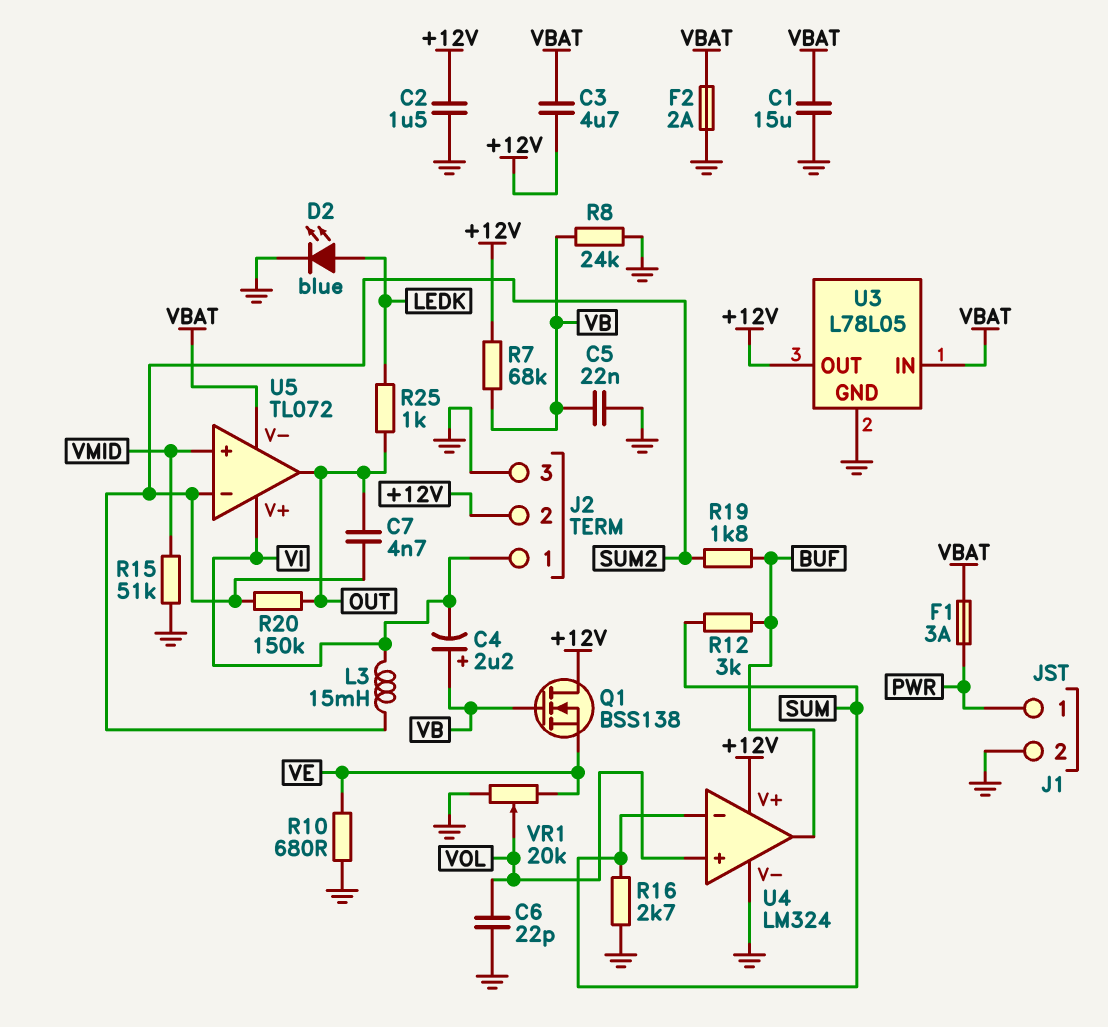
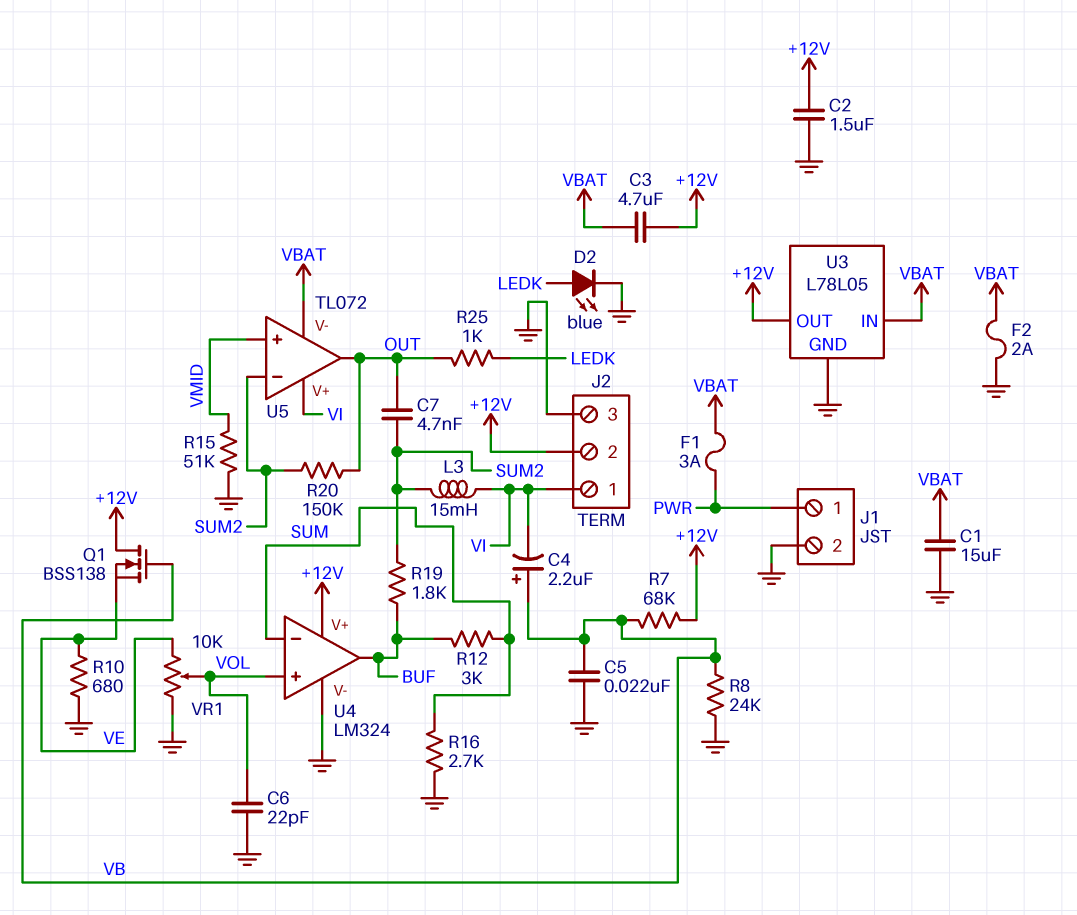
VR1: 20k (GND, VE, wiper VOL) -> 10k (GND, VE, wiper VOL)

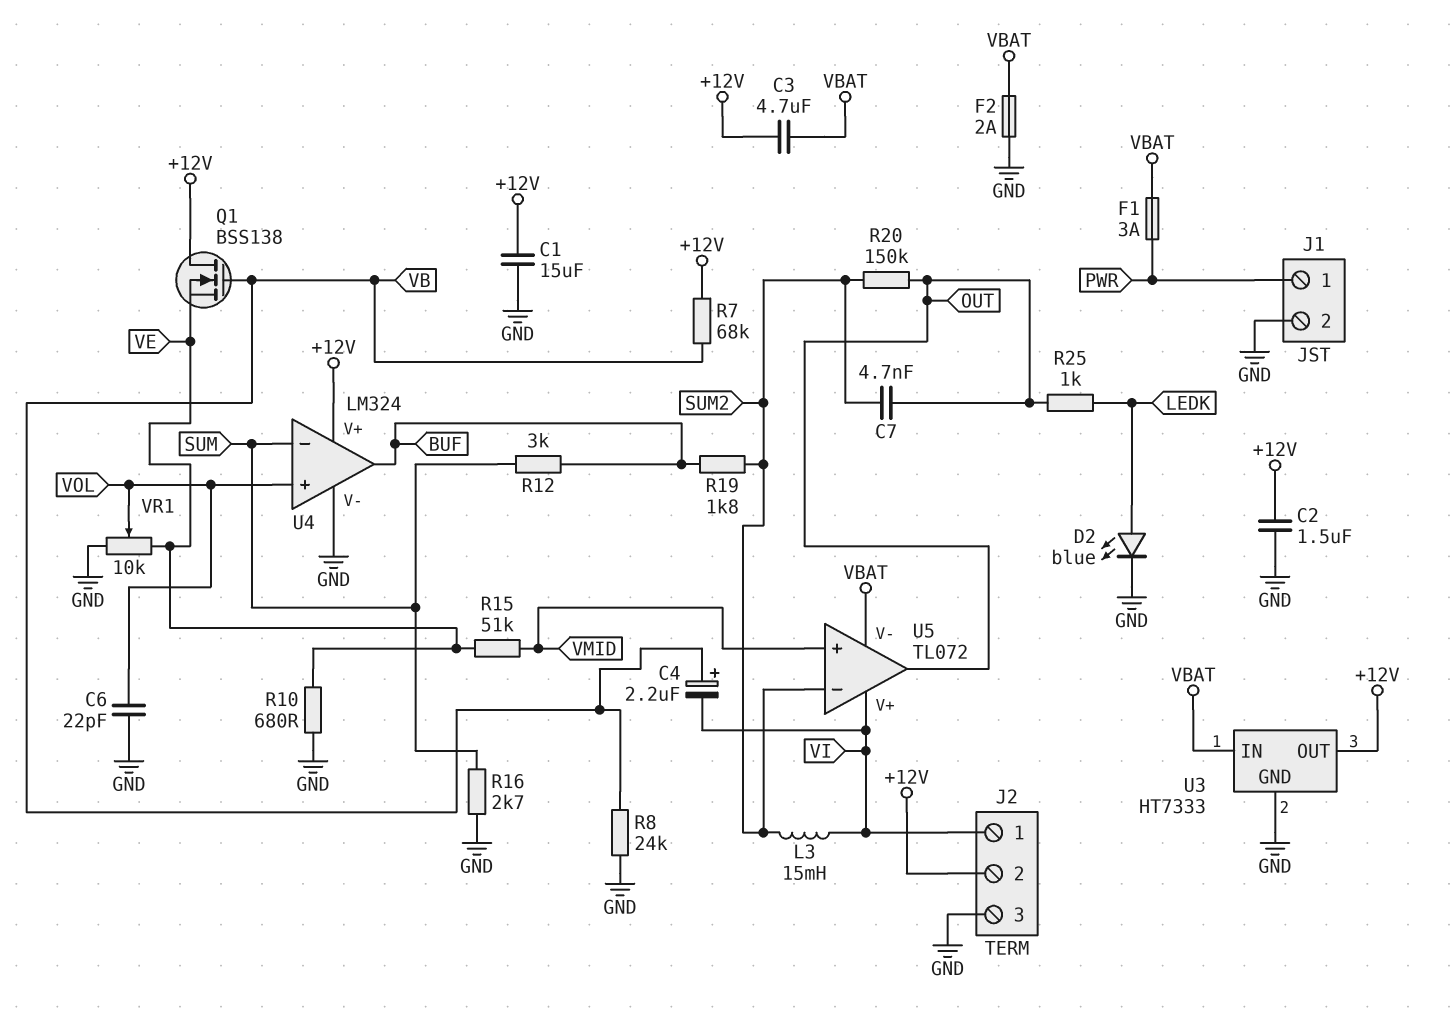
C1: 15uF (GND, VBAT) -> 15uF (+12V, GND)
C5: 22nF (GND, VB) -> none
R15: 51k (GND, VMID) -> 51k (VE, VMID)
U3: L78L05 -> HT7333

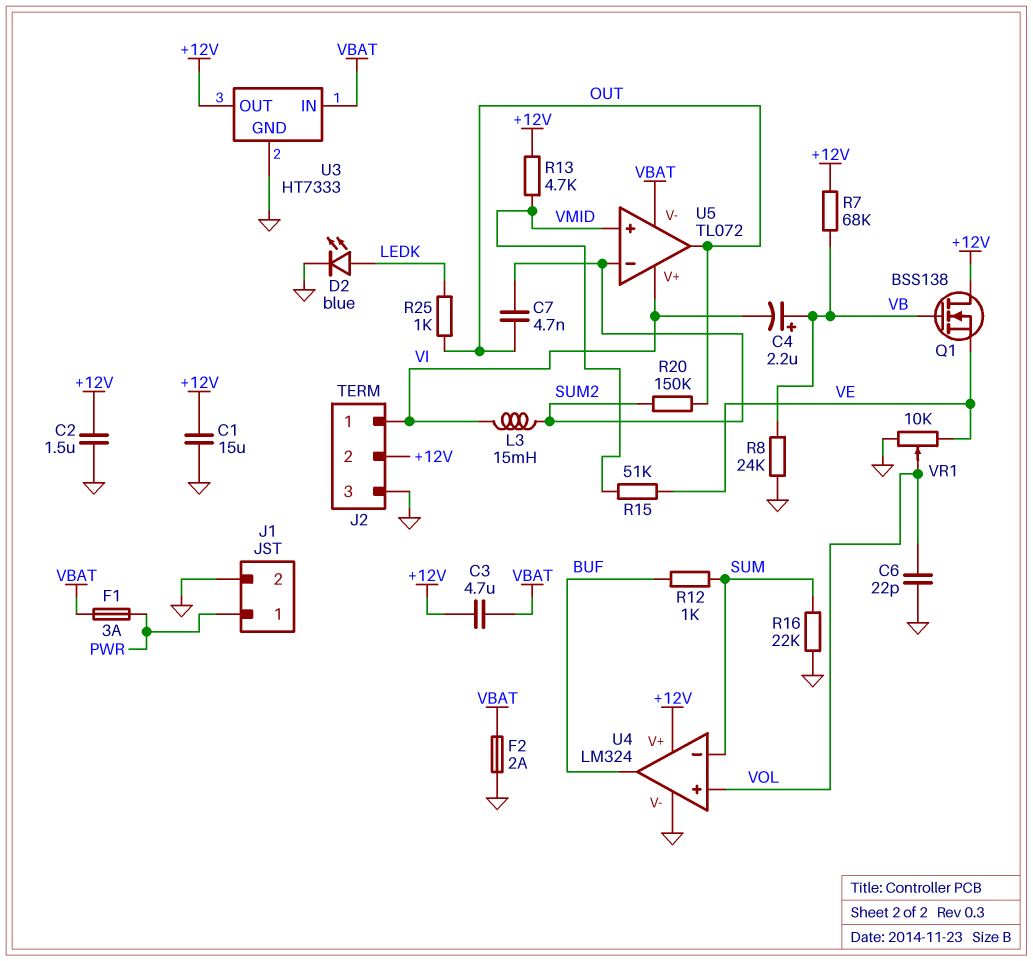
R10: 680 (GND, VE) -> none
R12: 3k (BUF, SUM) -> 1k (BUF, SUM)
R13: none -> 4.7k (+12V, VMID)
R16: 2.7k (GND, SUM) -> 22k (GND, SUM)
R19: 1.8k (BUF, SUM2) -> none

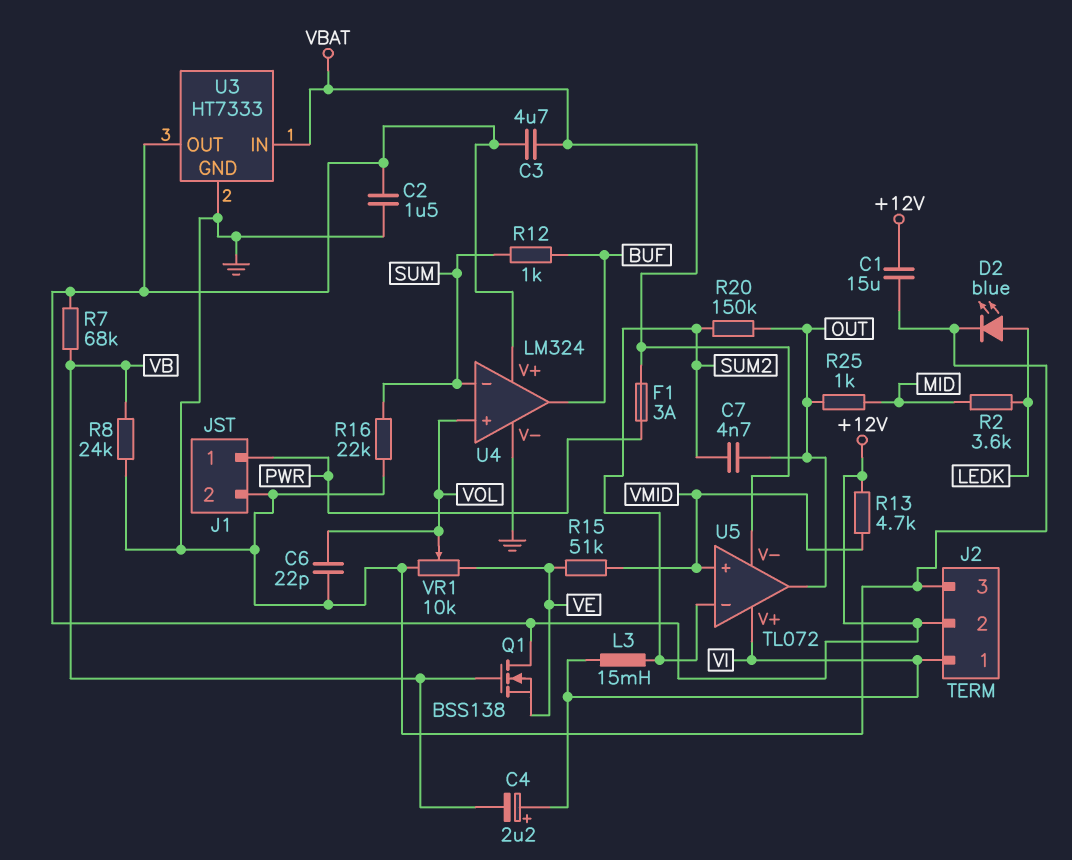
C4: 2.2uF (plus VB, minus VI) -> 2.2uF (plus VI, minus VB)
F2: 2A (GND, VBAT) -> none
R2: none -> 3.6k (LEDK, MID)
R25: 1k (LEDK, OUT) -> 1k (MID, OUT)

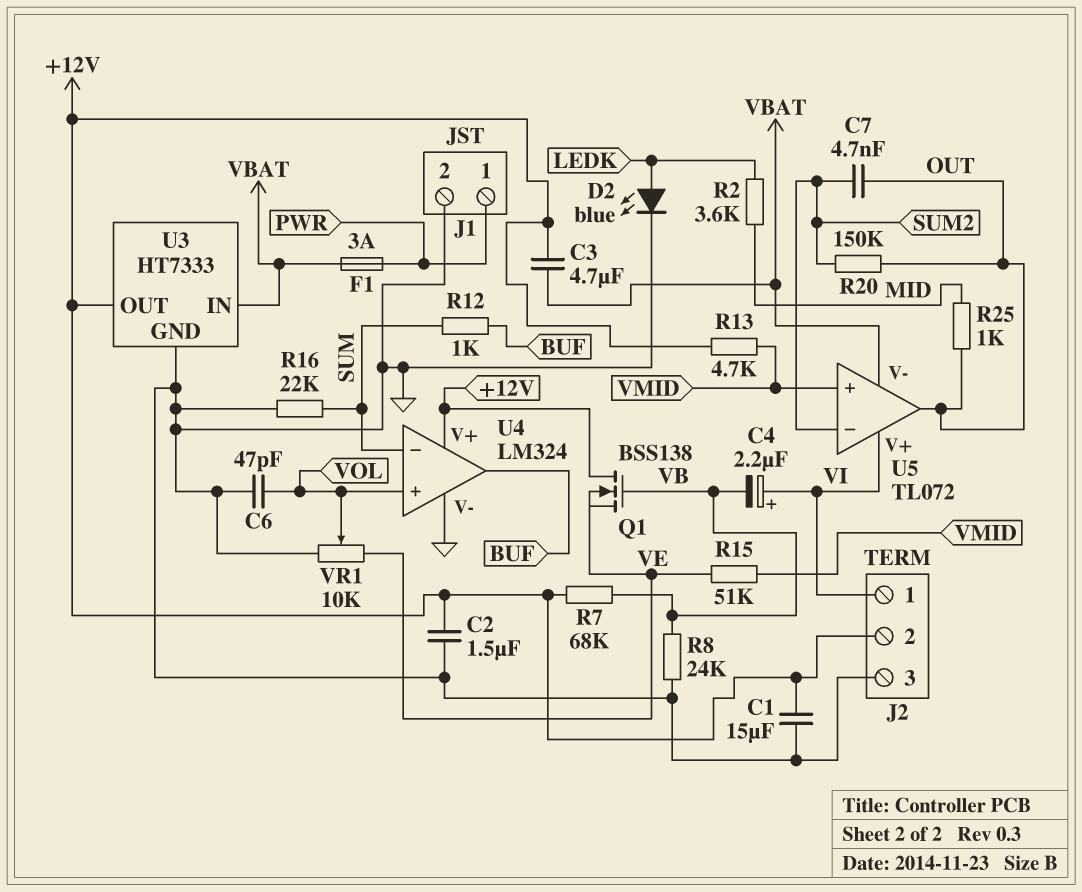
C6: 22pF (GND, VOL) -> 47pF (GND, VOL)
L3: 15mH (SUM2, VI) -> none

